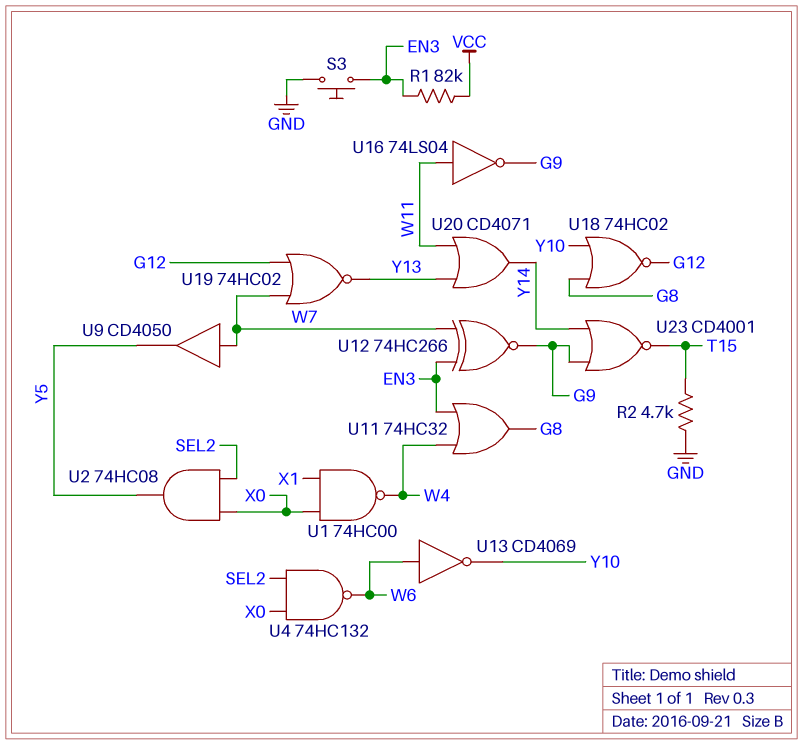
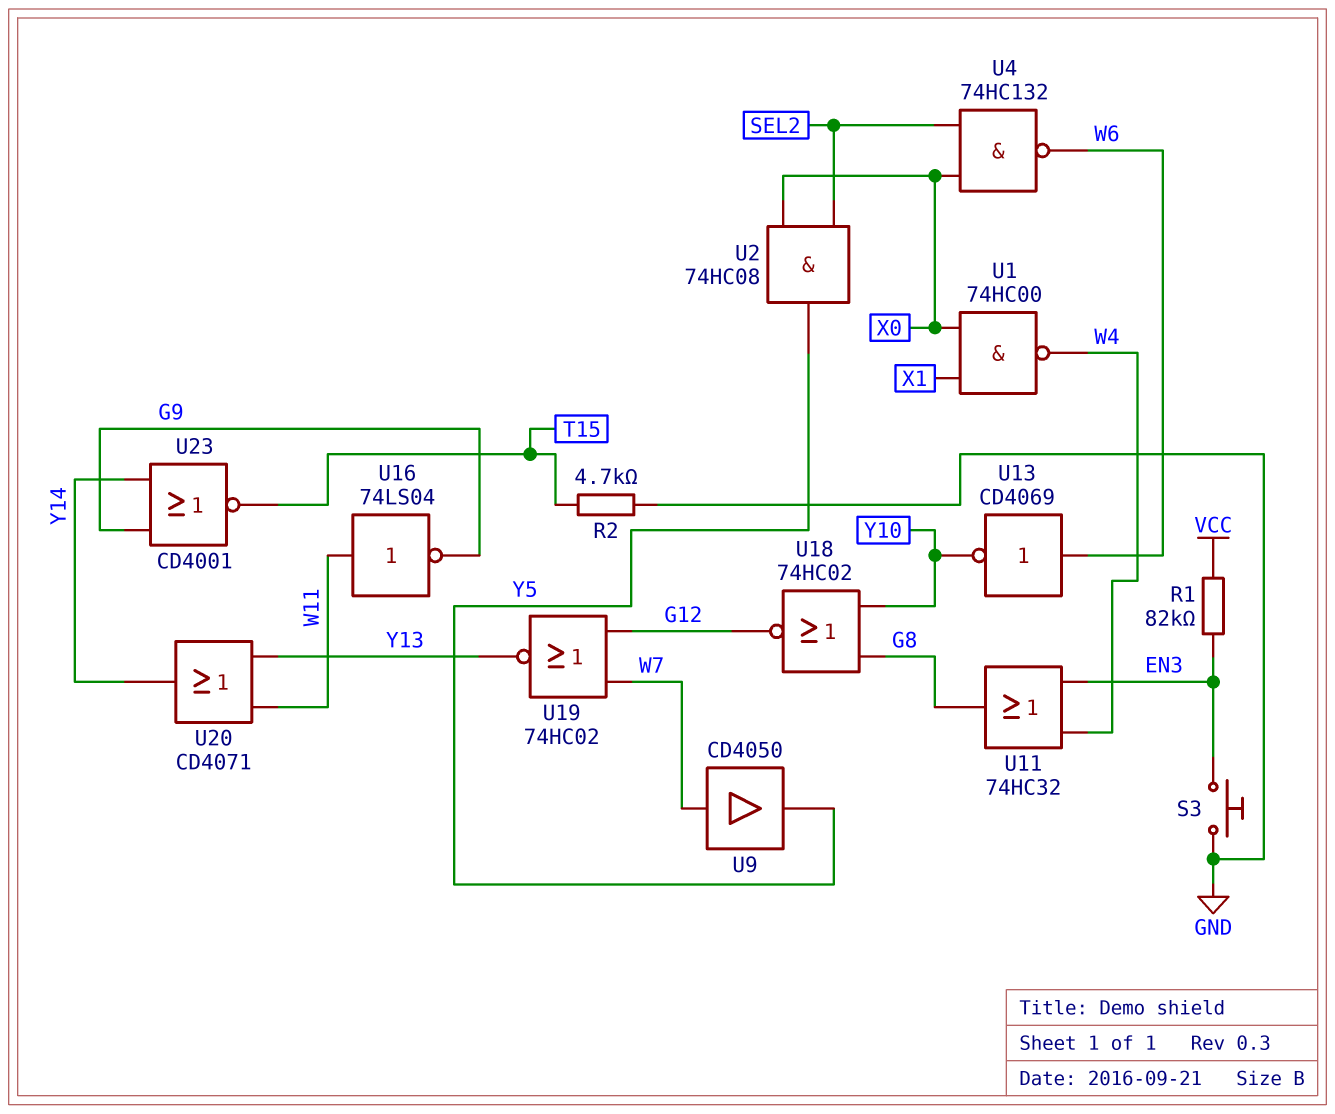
U12: XNOR 74HC266 (in EN3, in W7, out G9) -> none

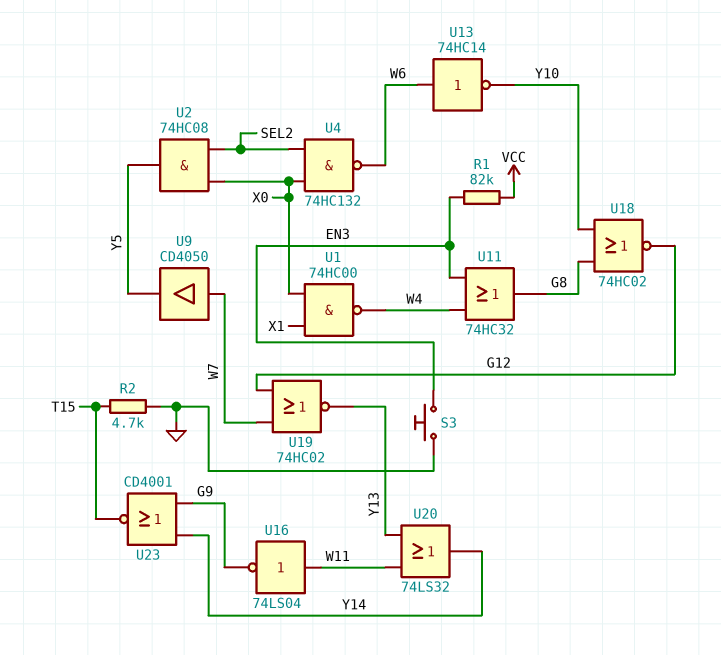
U13: NOT CD4069 (in W6, out Y10) -> NOT 74HC14 (in W6, out Y10)
U20: OR CD4071 (in W11, in Y13, out Y14) -> OR 74LS32 (in W11, in Y13, out Y14)

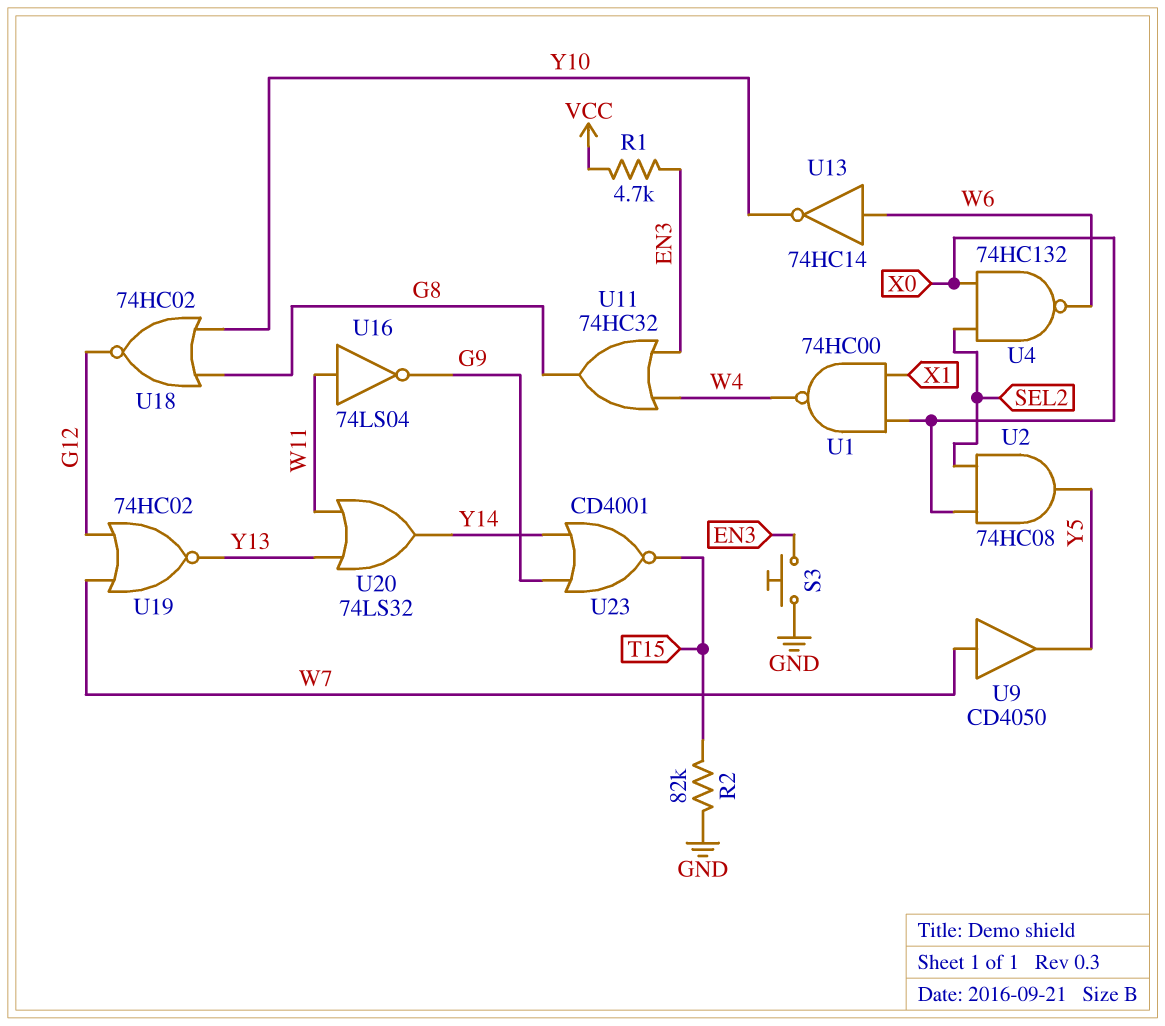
R1: 82k (EN3, VCC) -> 4.7k (EN3, VCC)
R2: 4.7k (GND, T15) -> 82k (GND, T15)

